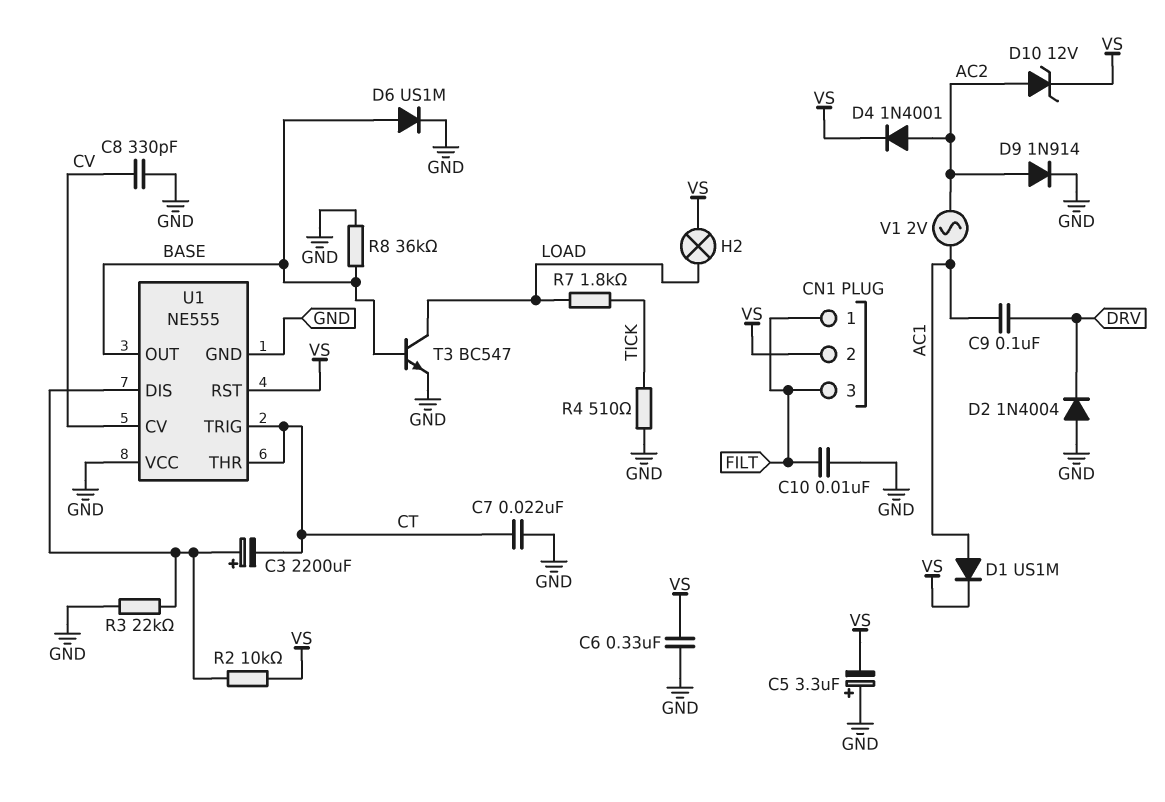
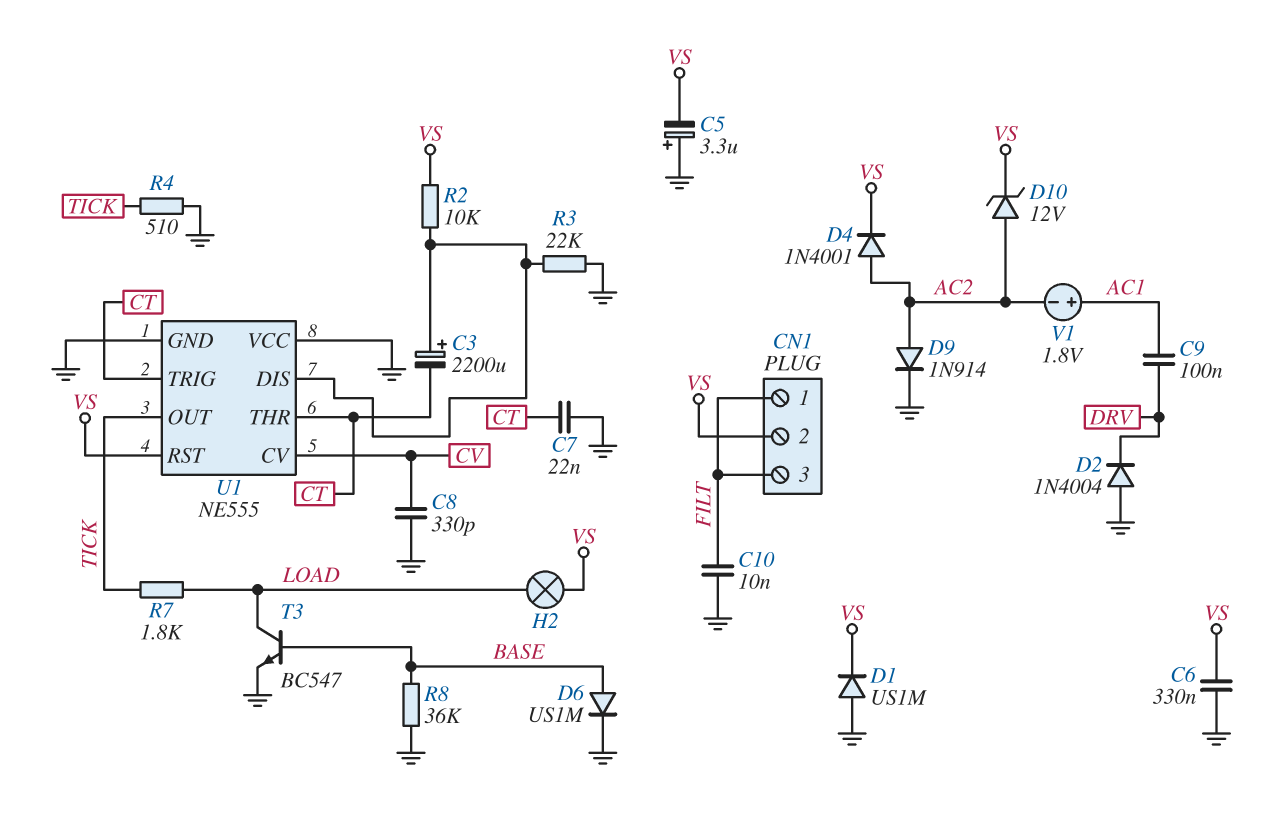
D1: diode US1M (A AC1, K VS) -> diode US1M (A GND, K VS)
U1 pin OUT: BASE -> TICK
V1: AC 2V (AC1, AC2) -> 1.8V (plus AC1, minus AC2)

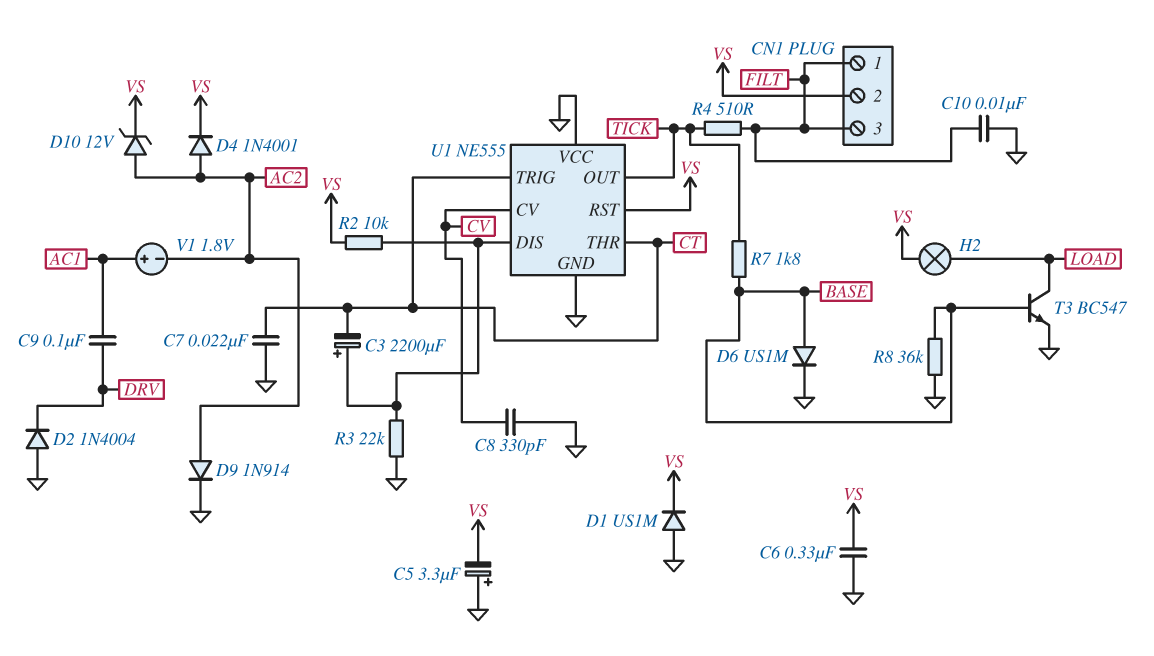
R4: 510 (GND, TICK) -> 510 (FILT, TICK)
R7: 1.8k (LOAD, TICK) -> 1.8k (BASE, TICK)

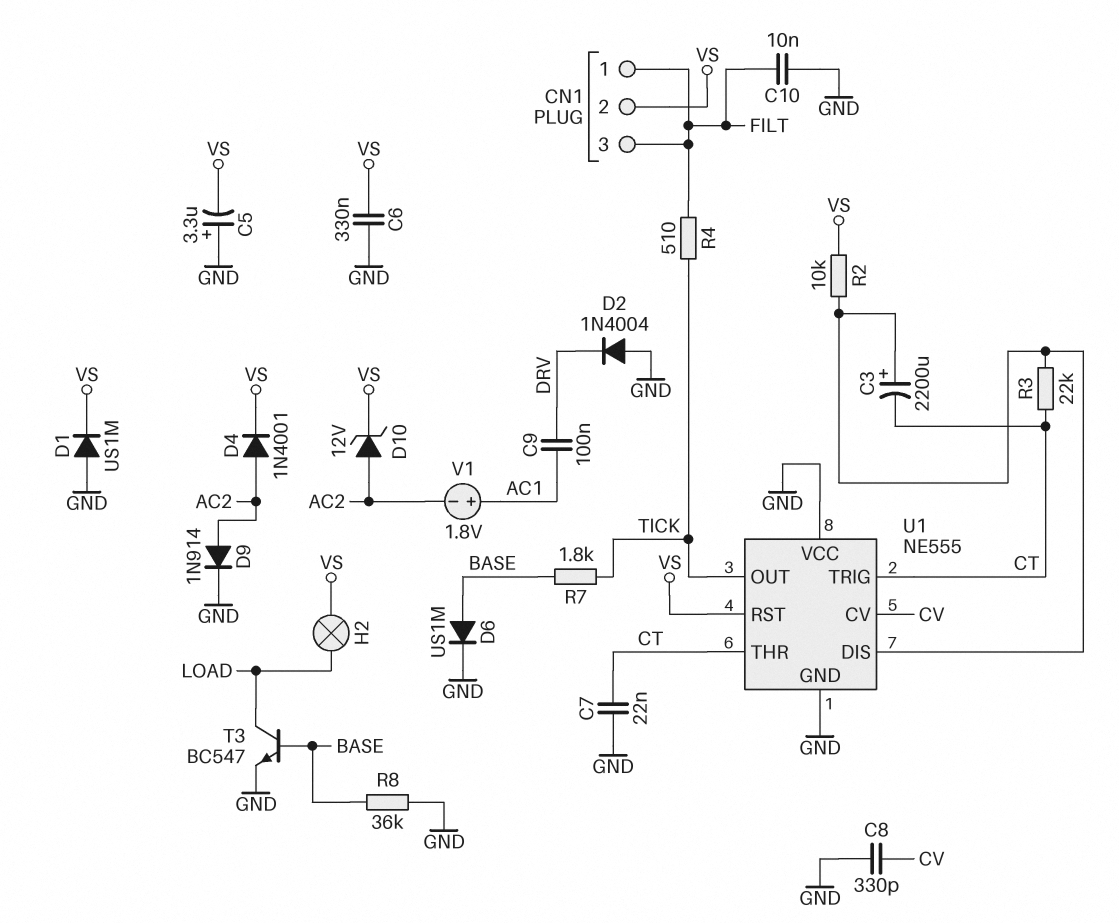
R3: 22k (GND, U1/DIS) -> 22k (CT, U1/DIS)

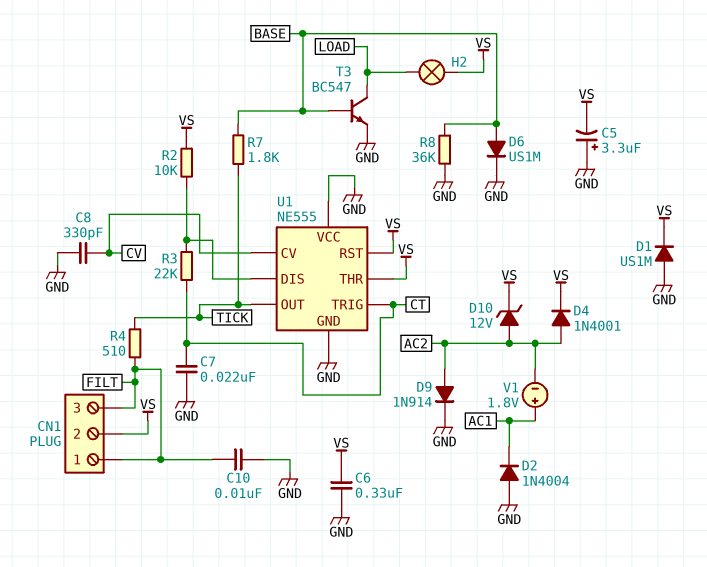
C3: 2200uF (plus U1/DIS, minus CT) -> none
C9: 100nF (AC1, DRV) -> none
D2: diode 1N4004 (A GND, K DRV) -> diode 1N4004 (A GND, K AC1)
U1 pin THR: CT -> VS

